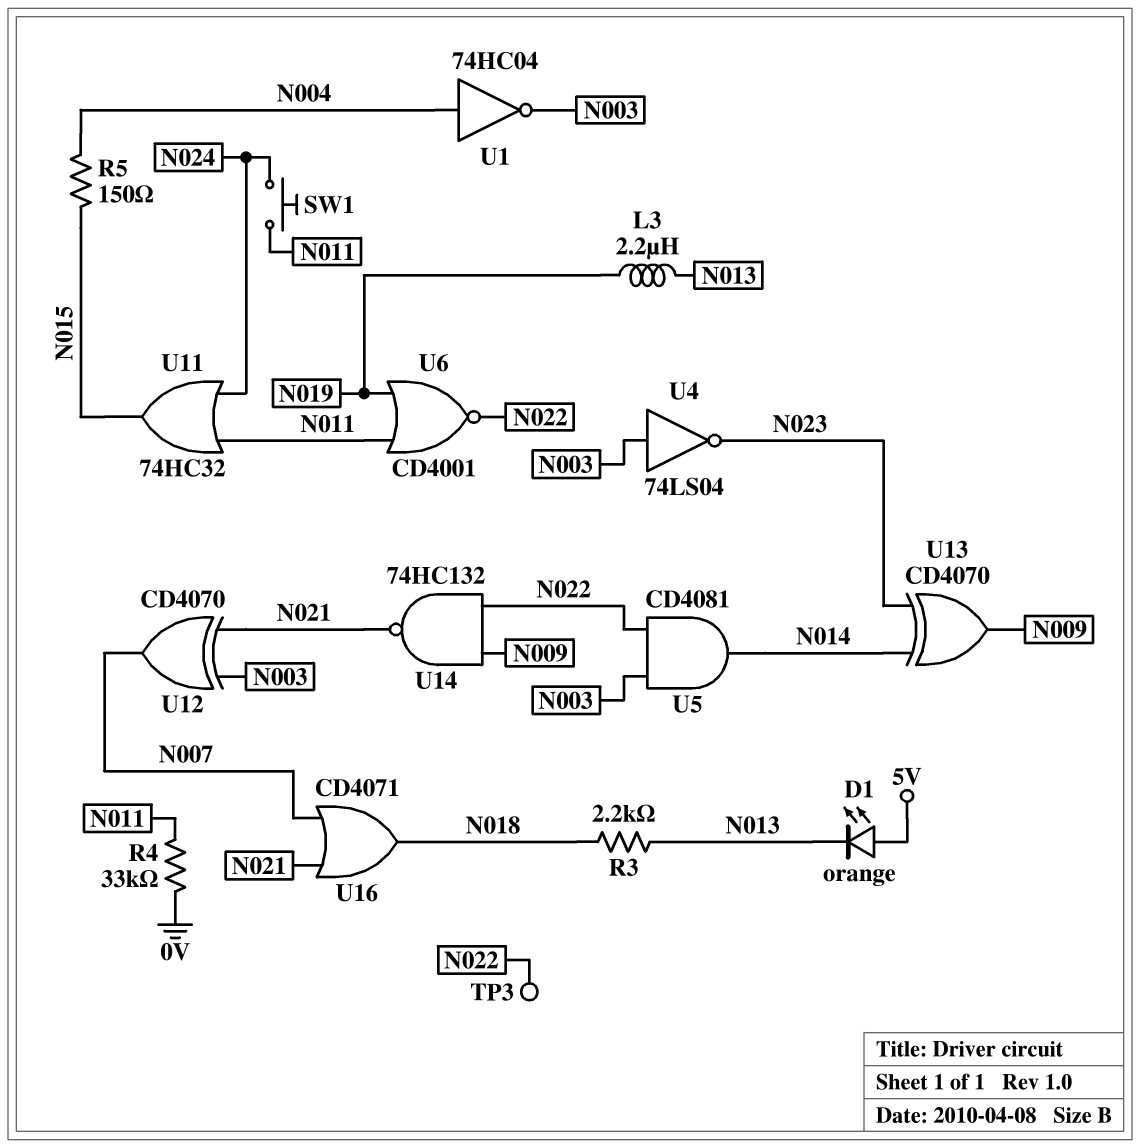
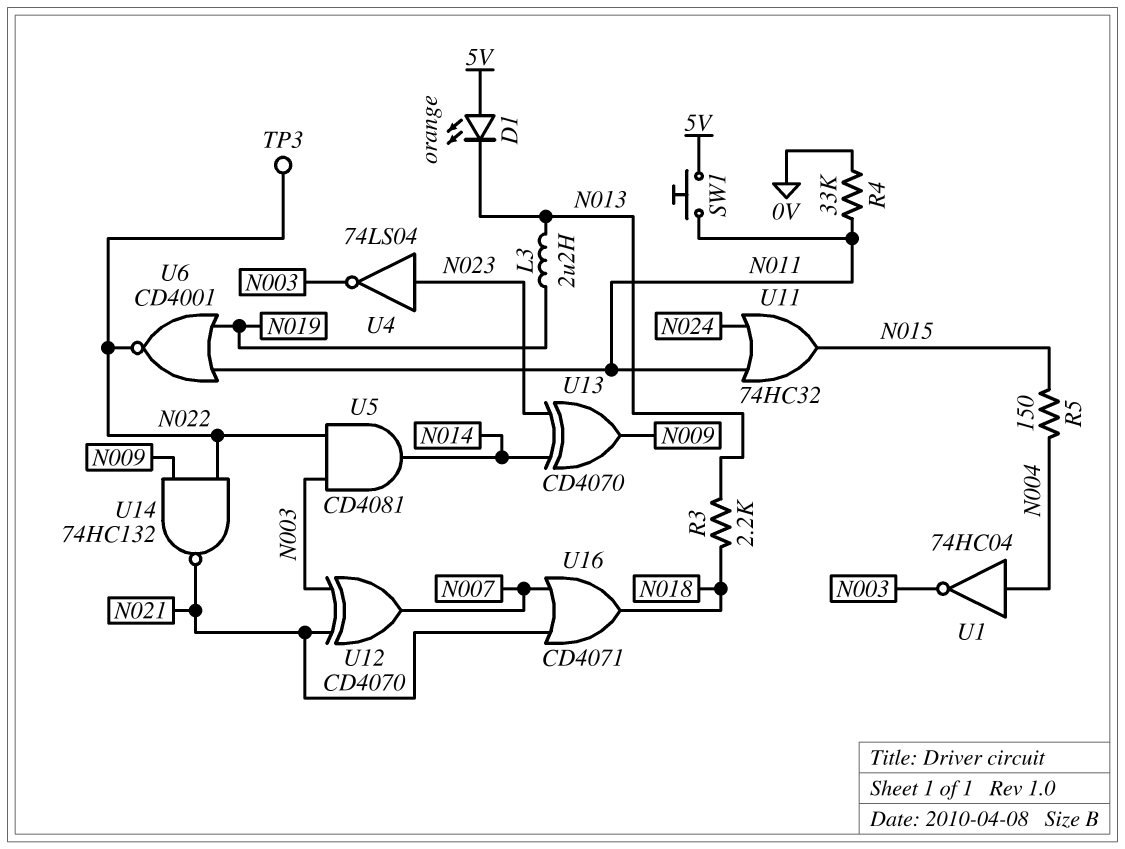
SW1: button (N011, N024) -> button (5V, N011)
U4: NOT 74LS04 (in N003, out N023) -> NOT 74LS04 (in N023, out N003)

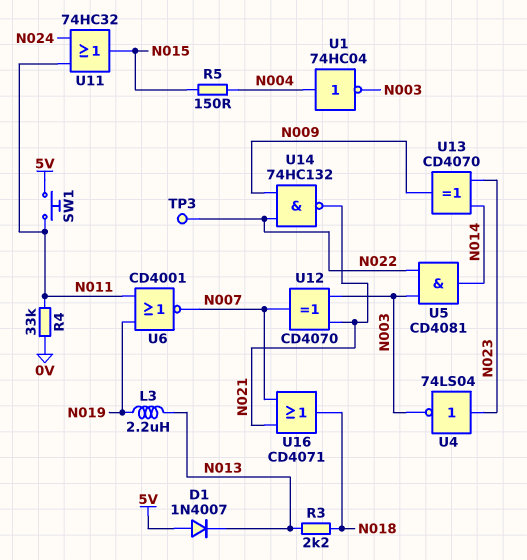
D1: LED orange (A 5V, K N013) -> diode 1N4007 (A 5V, K N013)
U6: NOR CD4001 (in N011, in N019, out N022) -> NOR CD4001 (in N011, in N019, out N007)

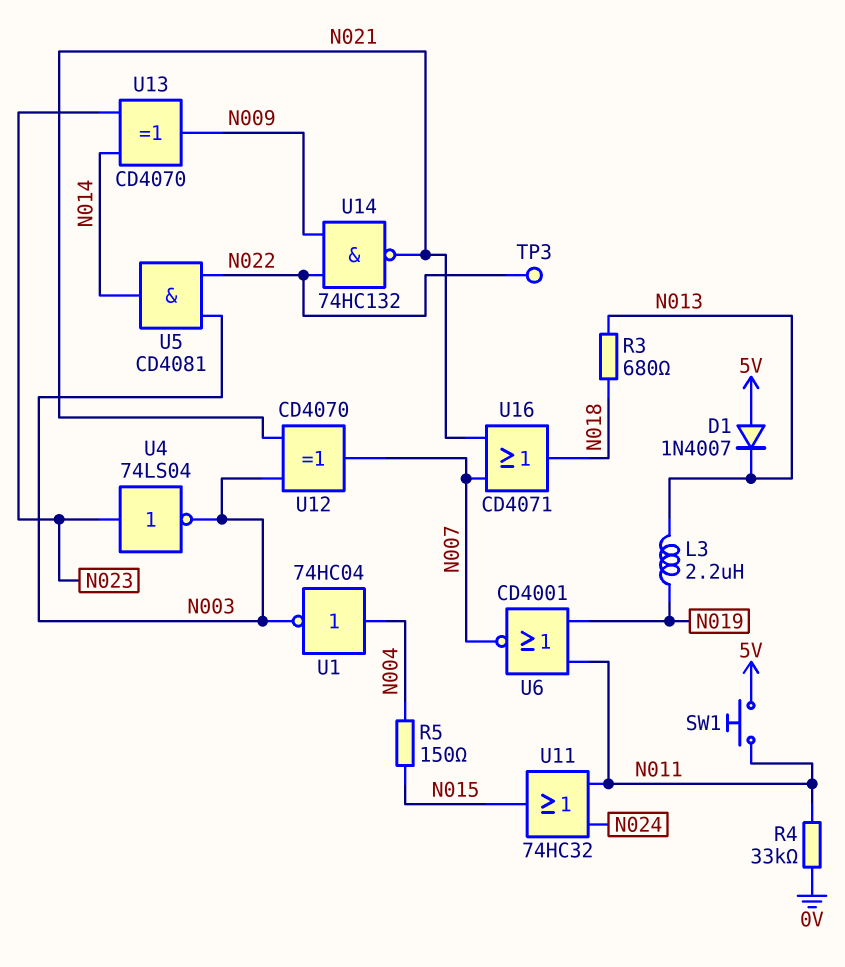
R3: 2.2k (N013, N018) -> 680 (N013, N018)

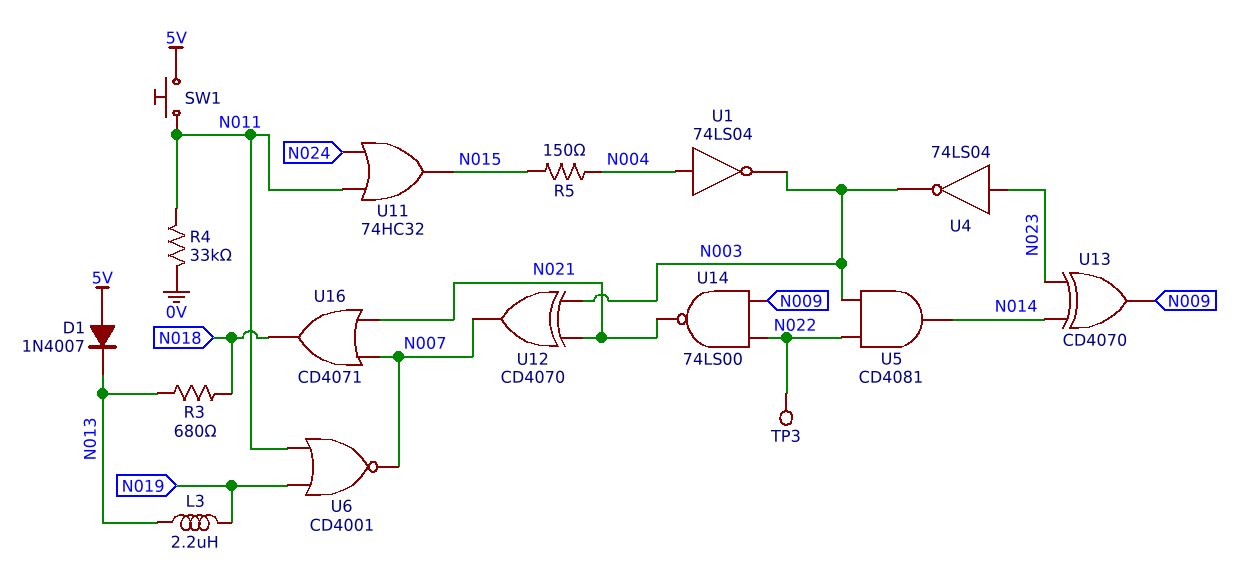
U1: NOT 74HC04 (in N004, out N003) -> NOT 74LS04 (in N004, out N003)
U14: NAND 74HC132 (in N009, in N022, out N021) -> NAND 74LS00 (in N009, in N022, out N021)

